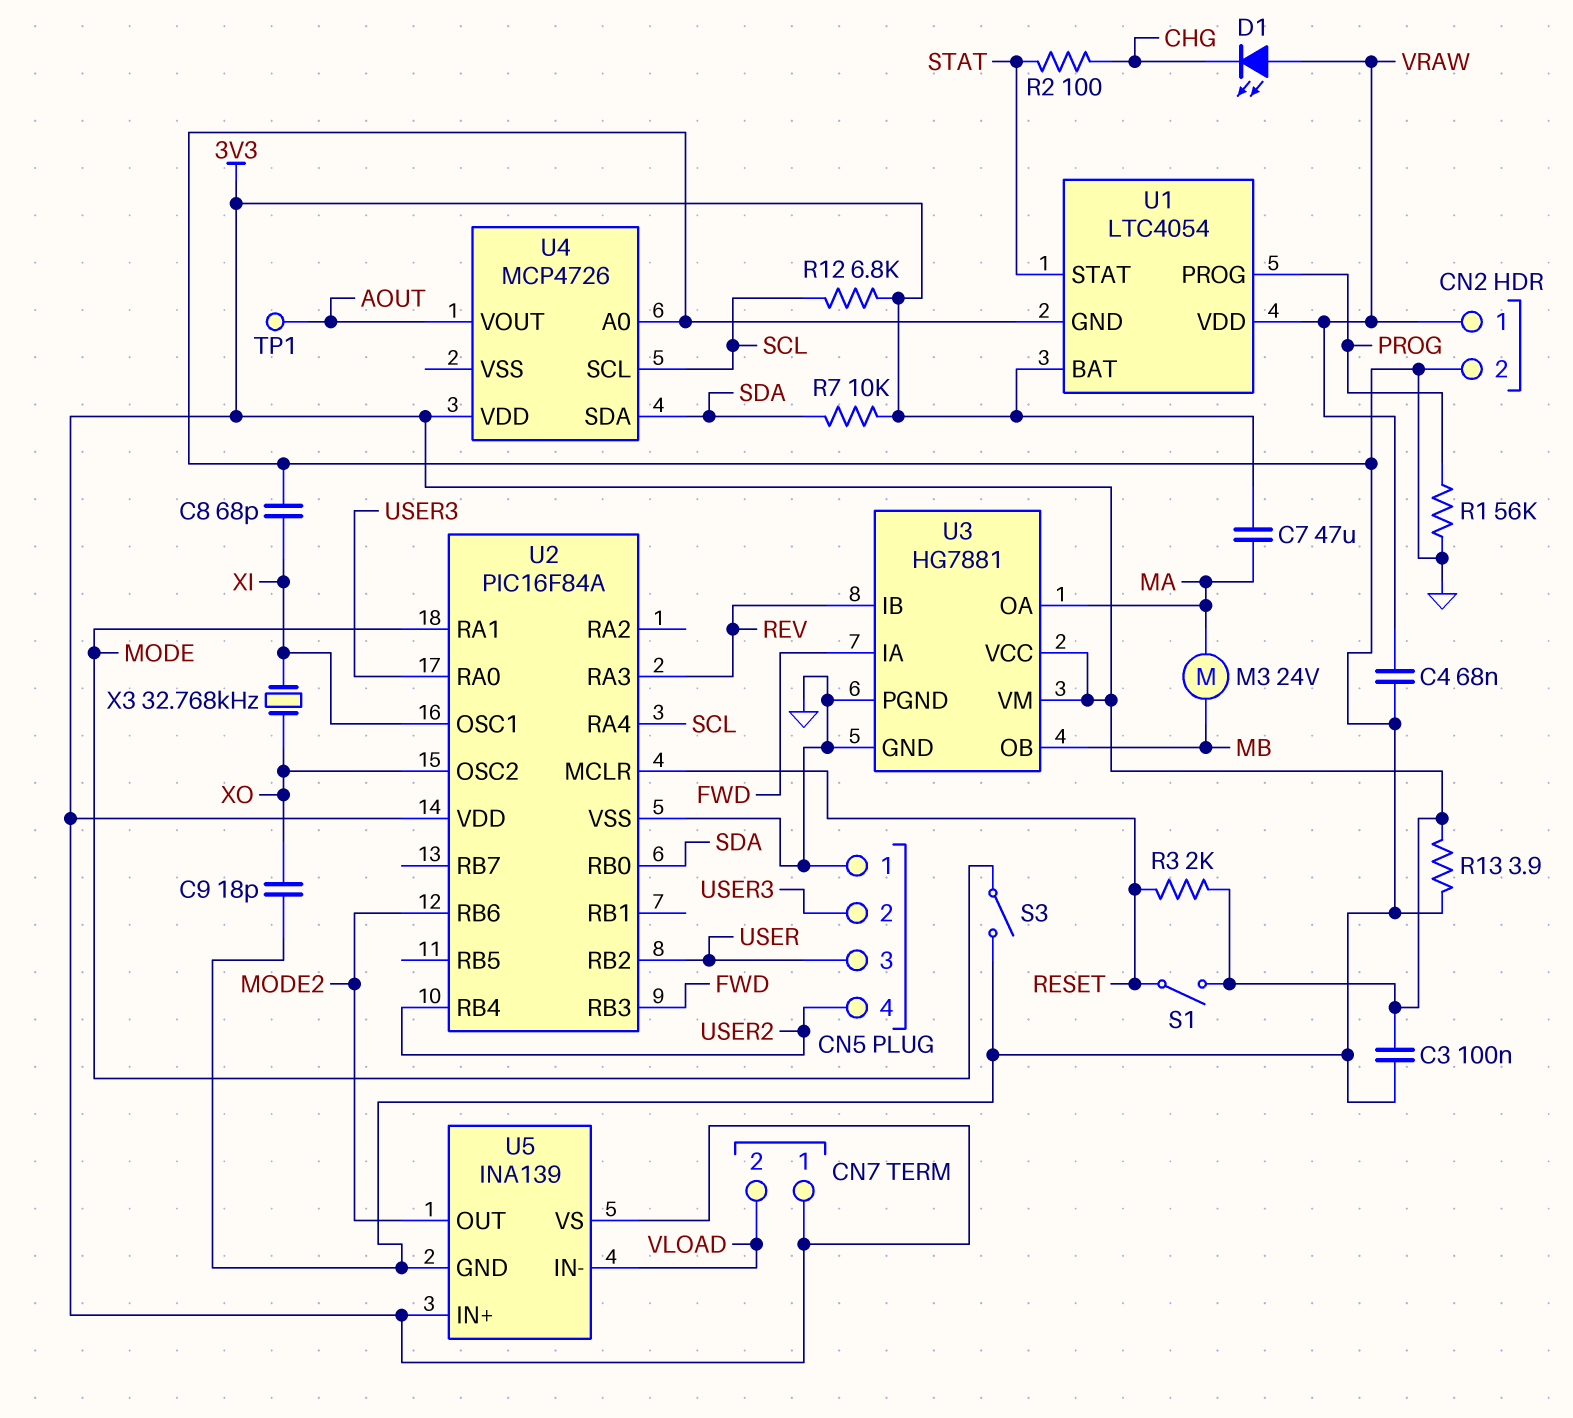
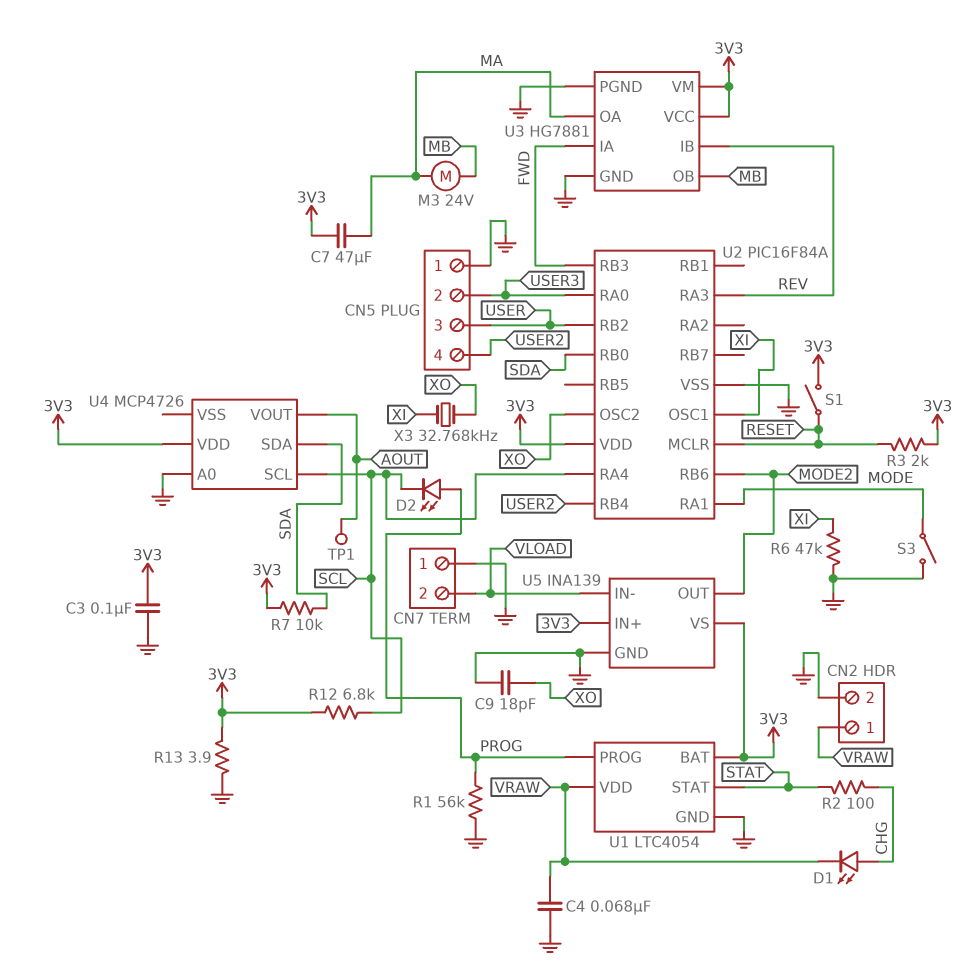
C8: 68pF (GND, XI) -> none
CN7 pin 1: 3V3 -> GND
D1: LED (A VRAW, K CHG) -> LED (A CHG, K VRAW)
D2: none -> LED (A PROG, K SCL)
R6: none -> 47k (GND, XI)

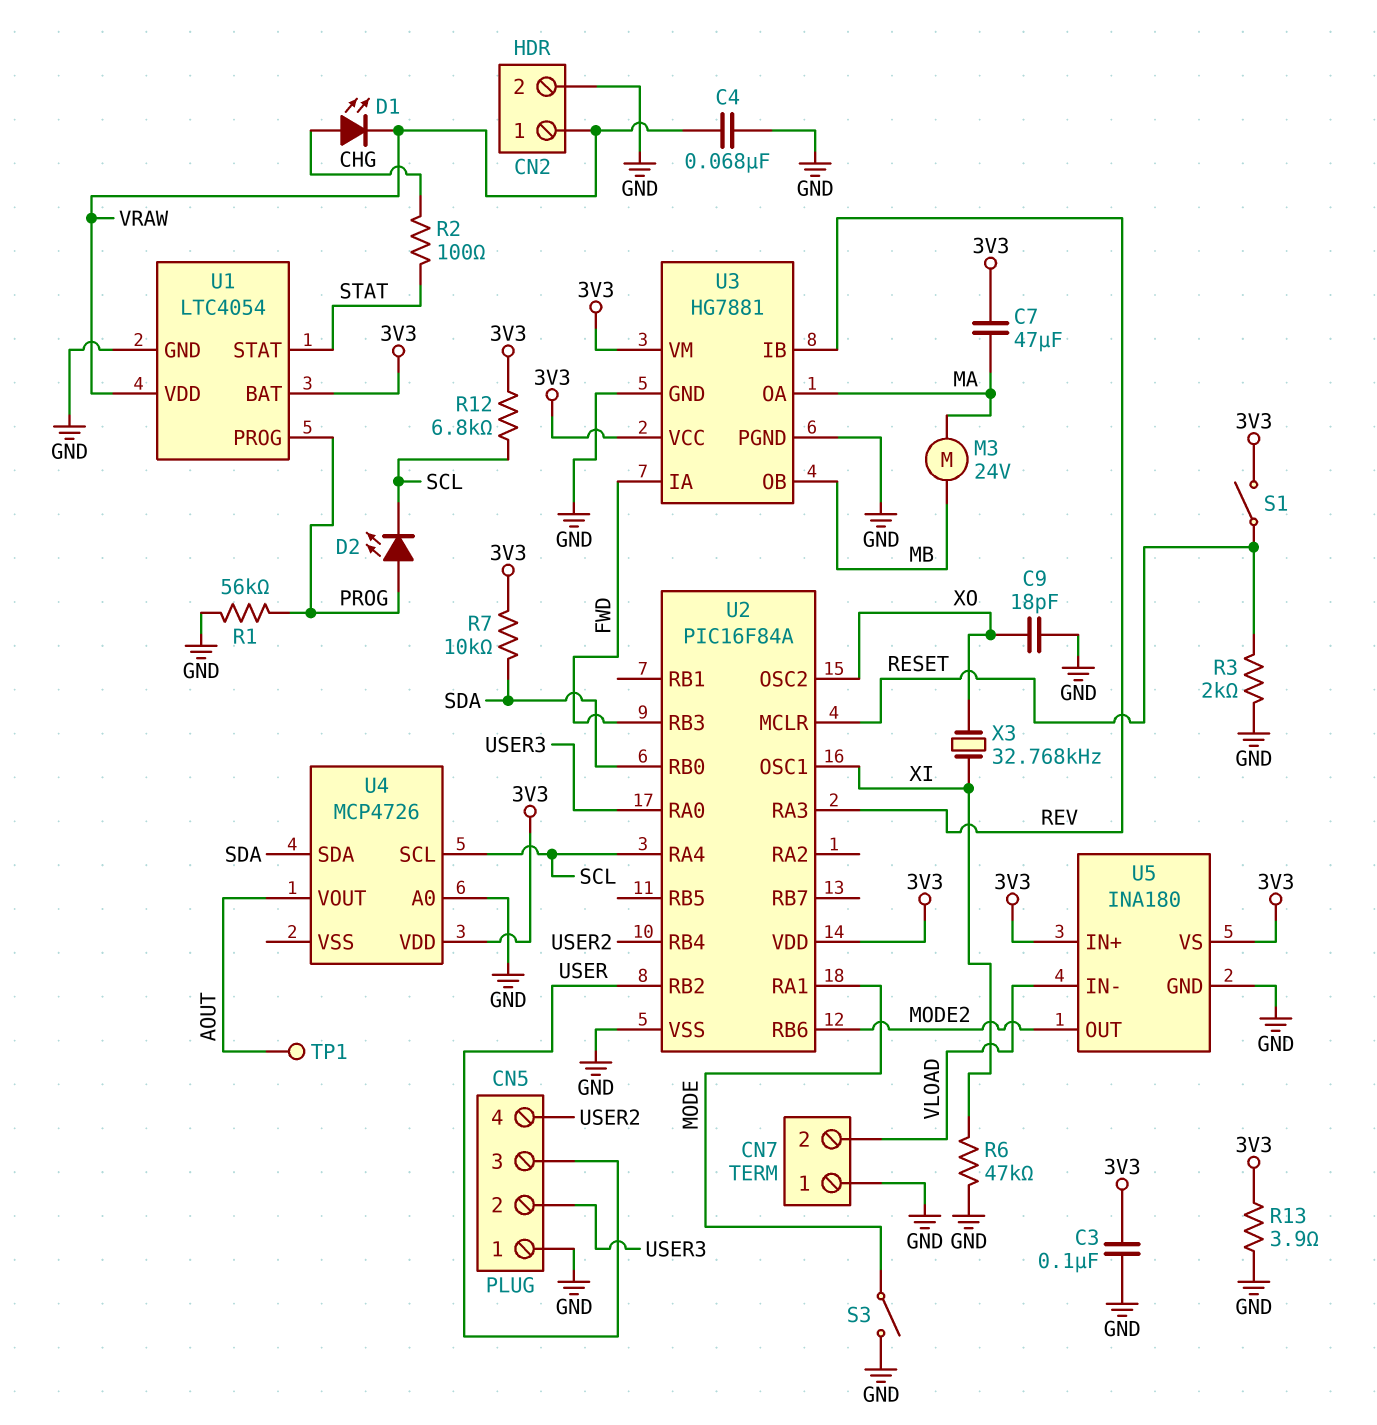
R3: 2k (3V3, RESET) -> 2k (GND, RESET)
U5: INA139 -> INA180

